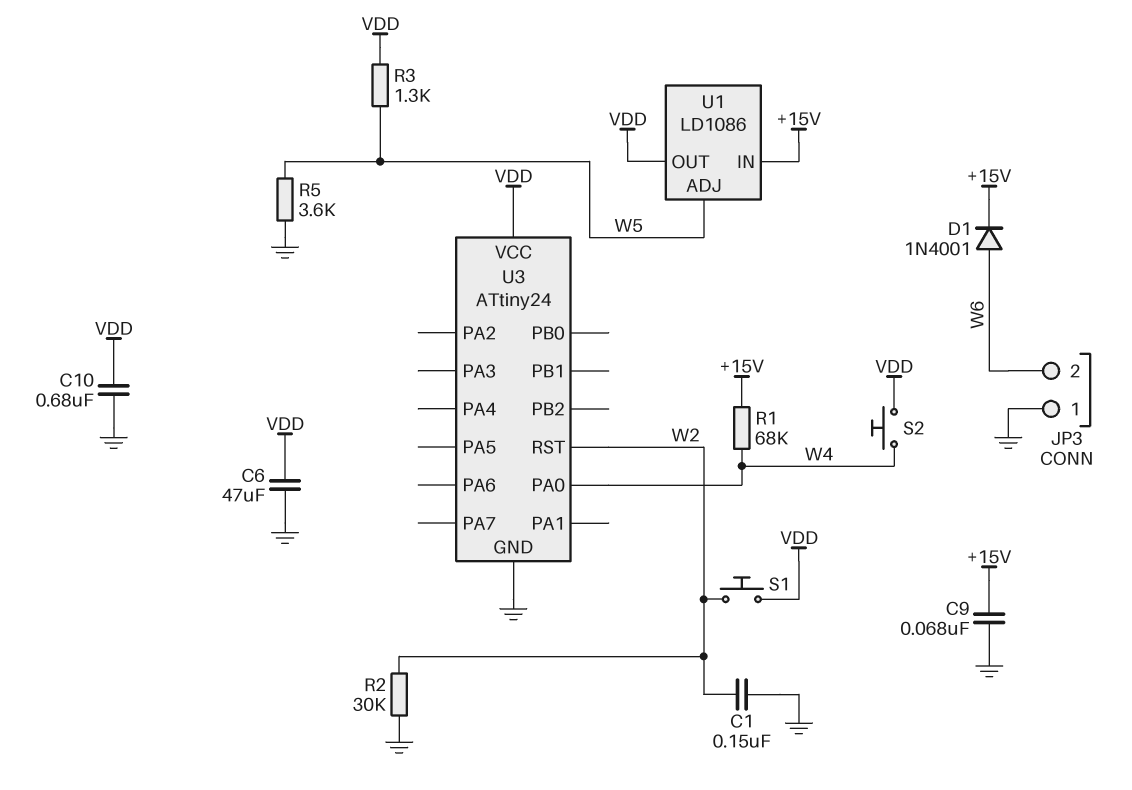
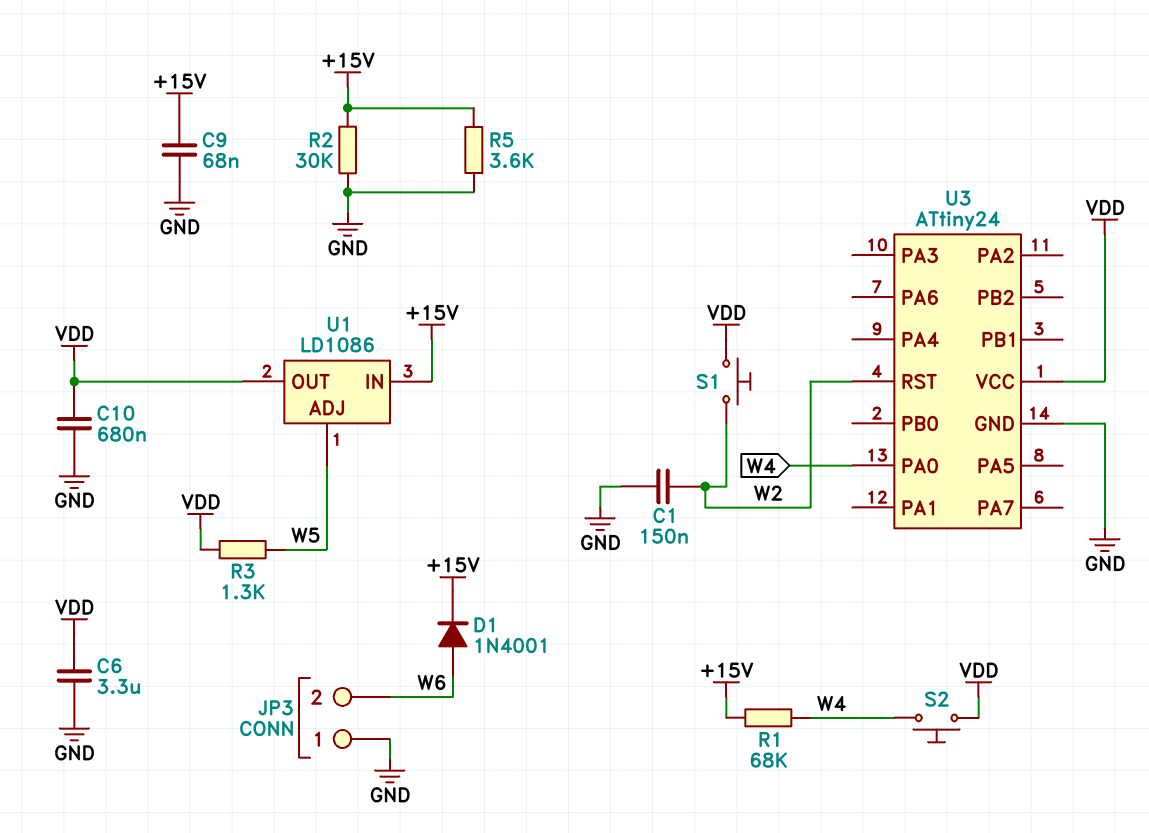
C6: 47uF (GND, VDD) -> 3.3uF (GND, VDD)
R2: 30k (GND, W2) -> 30k (+15V, GND)
R5: 3.6k (GND, W5) -> 3.6k (+15V, GND)

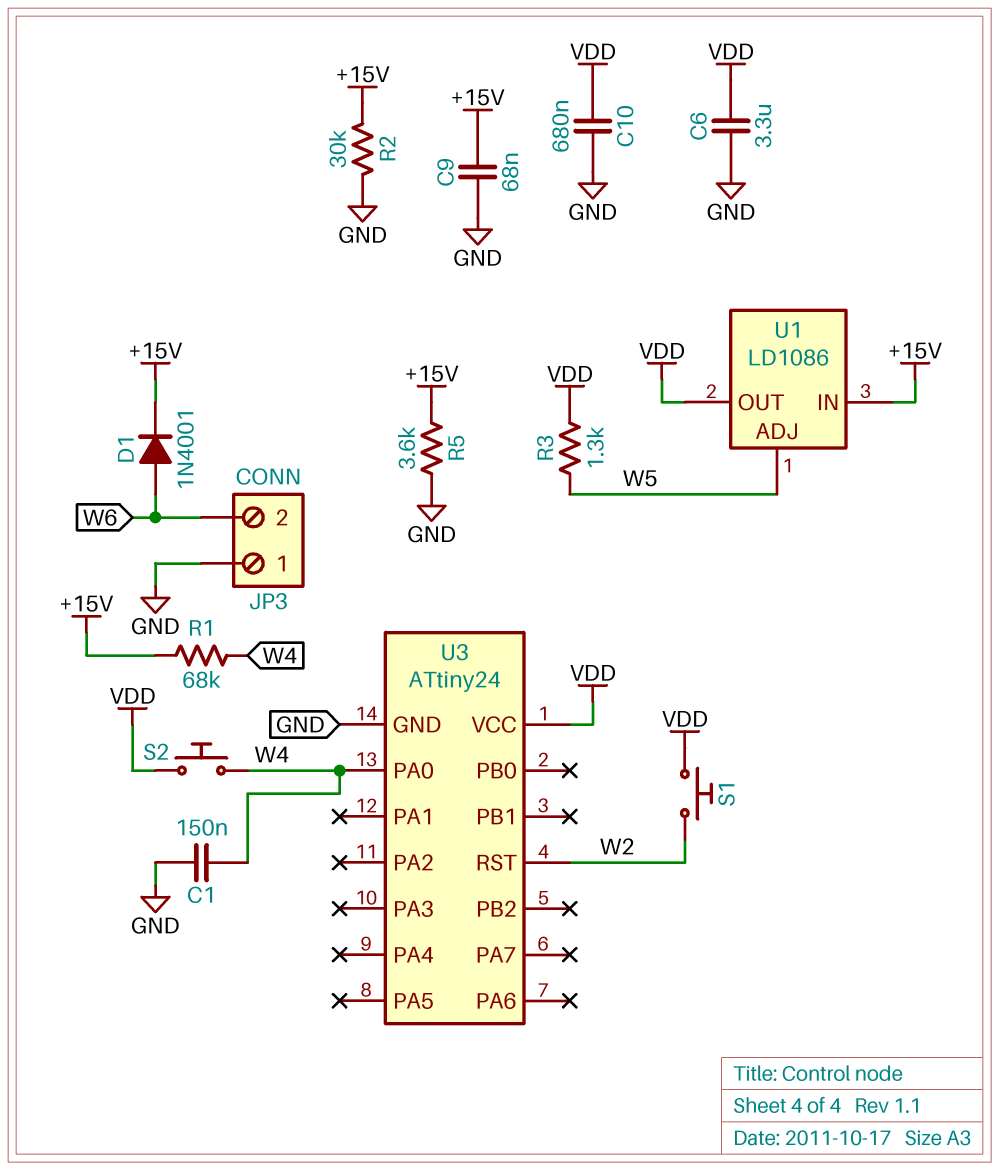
C1: 150nF (GND, W2) -> 150nF (GND, W4)

